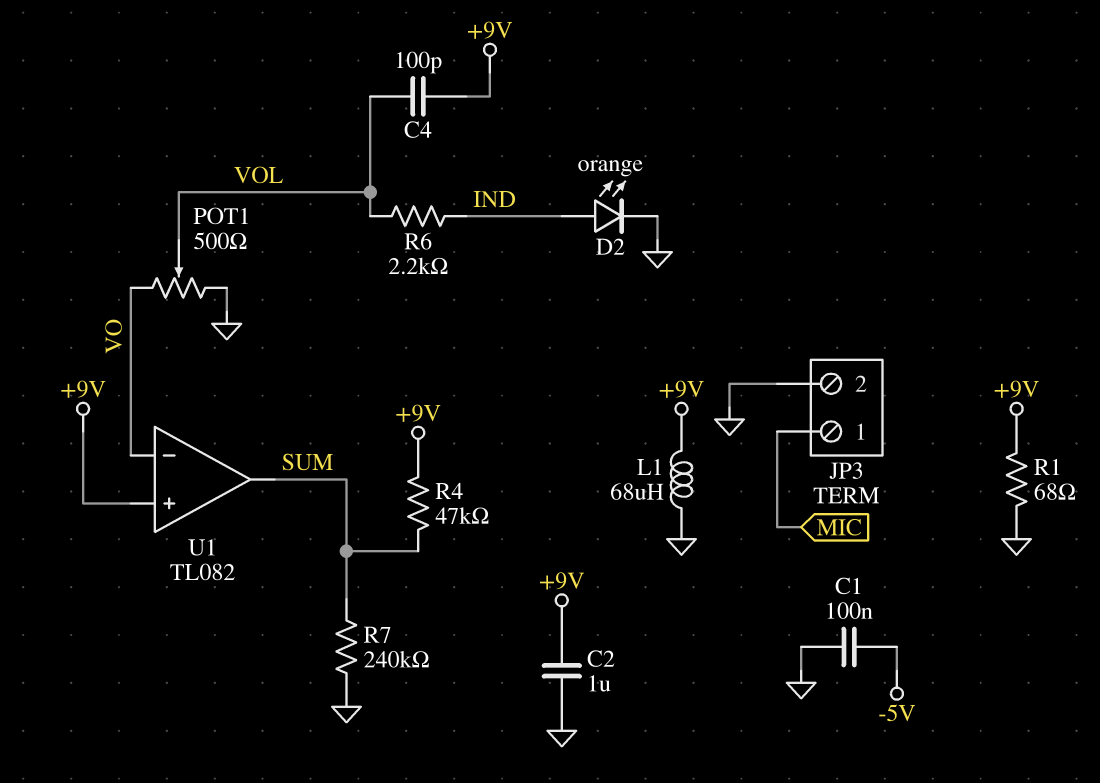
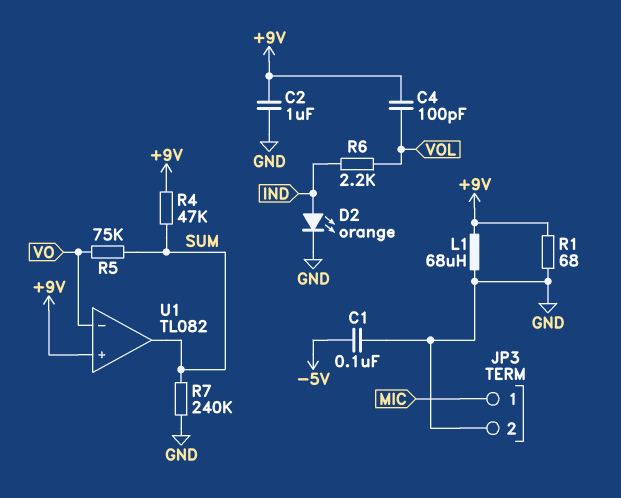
POT1: 500 (GND, VO, wiper VOL) -> none
R5: none -> 75k (SUM, VO)

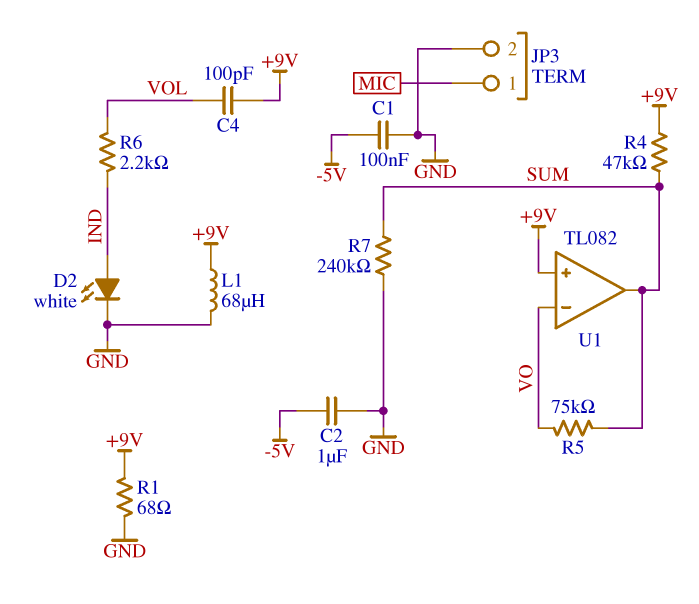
C2: 1uF (+9V, GND) -> 1uF (-5V, GND)
D2: LED orange (A IND, K GND) -> LED white (A IND, K GND)

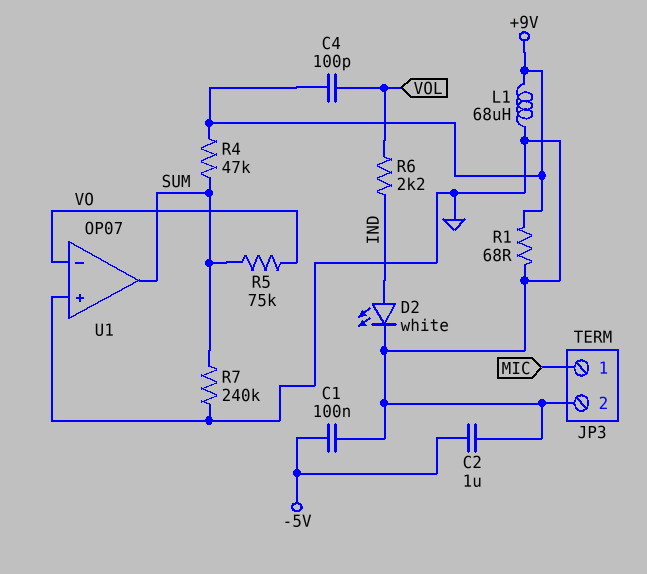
U1: TL082 -> OP07
U1 pin in+: +9V -> GND

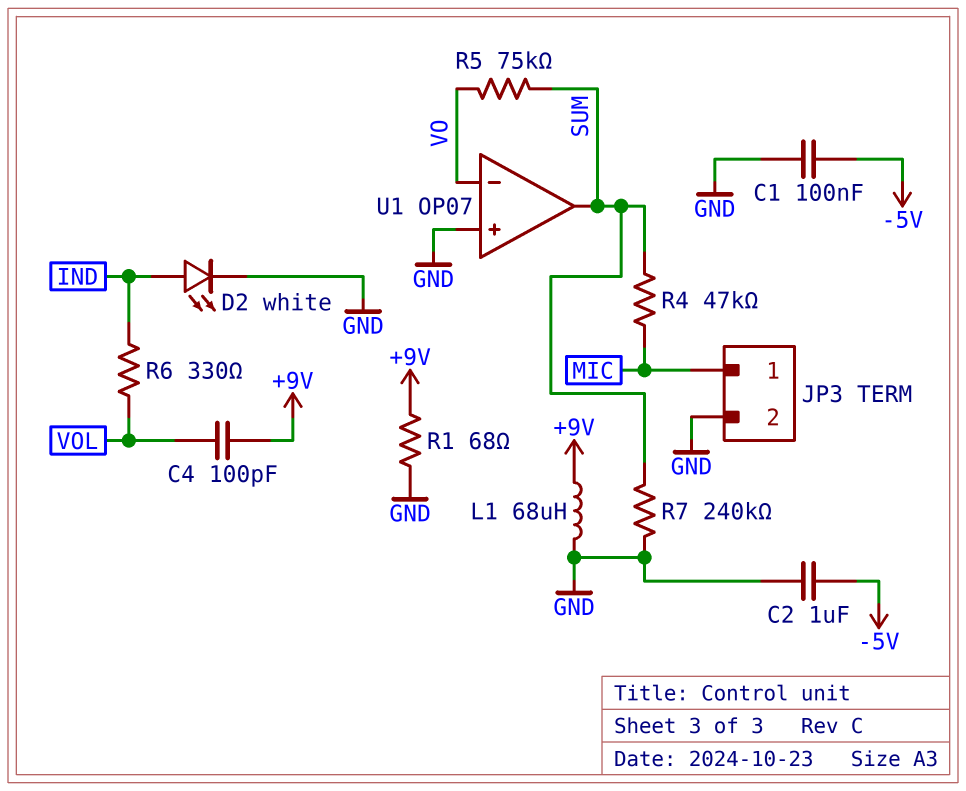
R4: 47k (+9V, SUM) -> 47k (MIC, SUM)
R6: 2.2k (IND, VOL) -> 330 (IND, VOL)

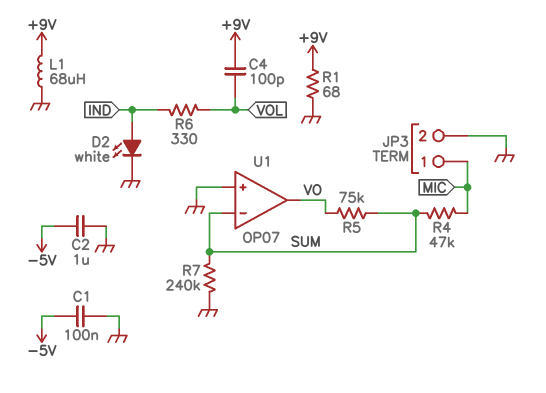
U1 pin in-: VO -> SUM
U1 pin out: SUM -> VO

